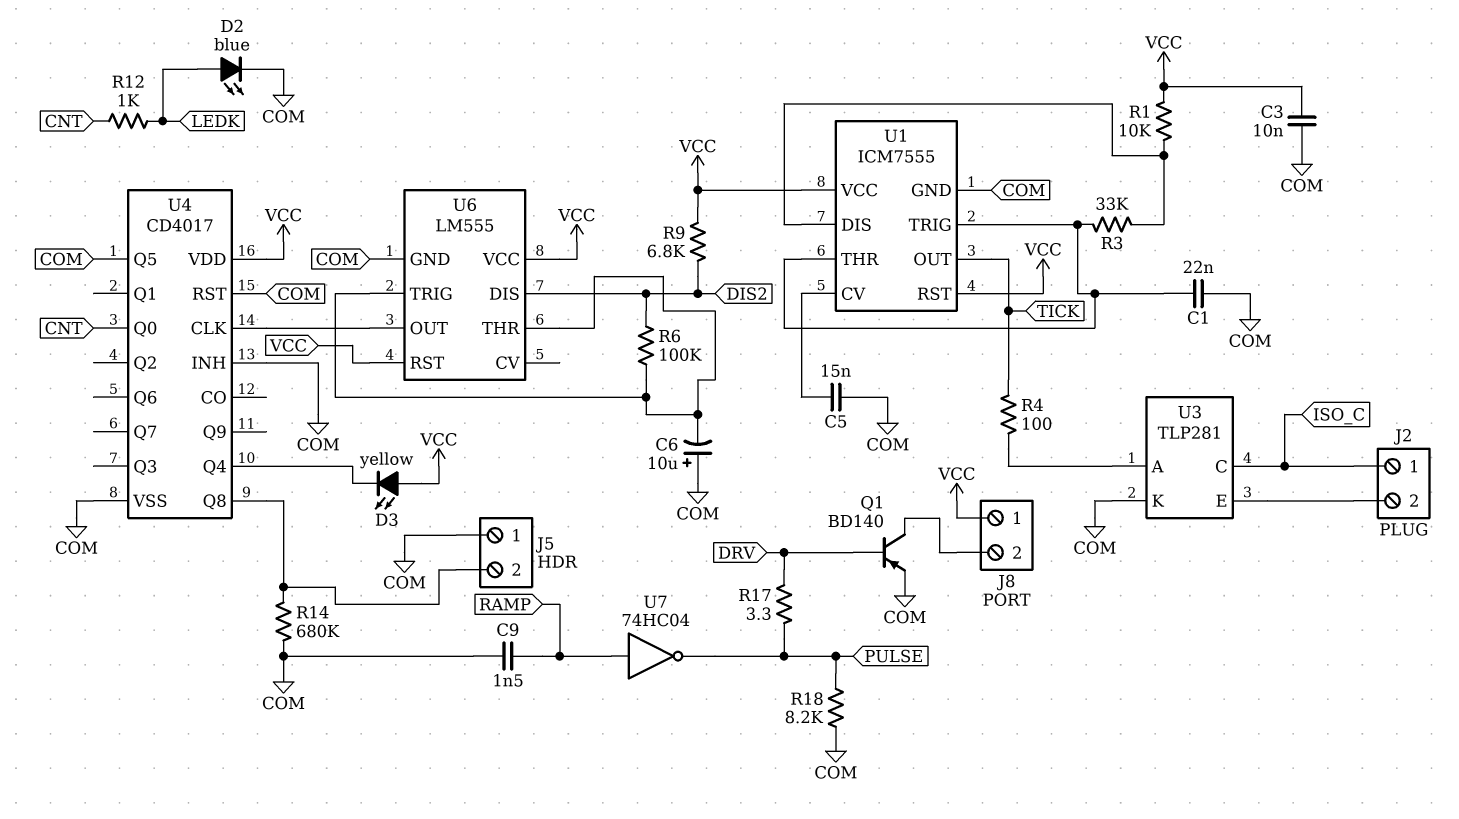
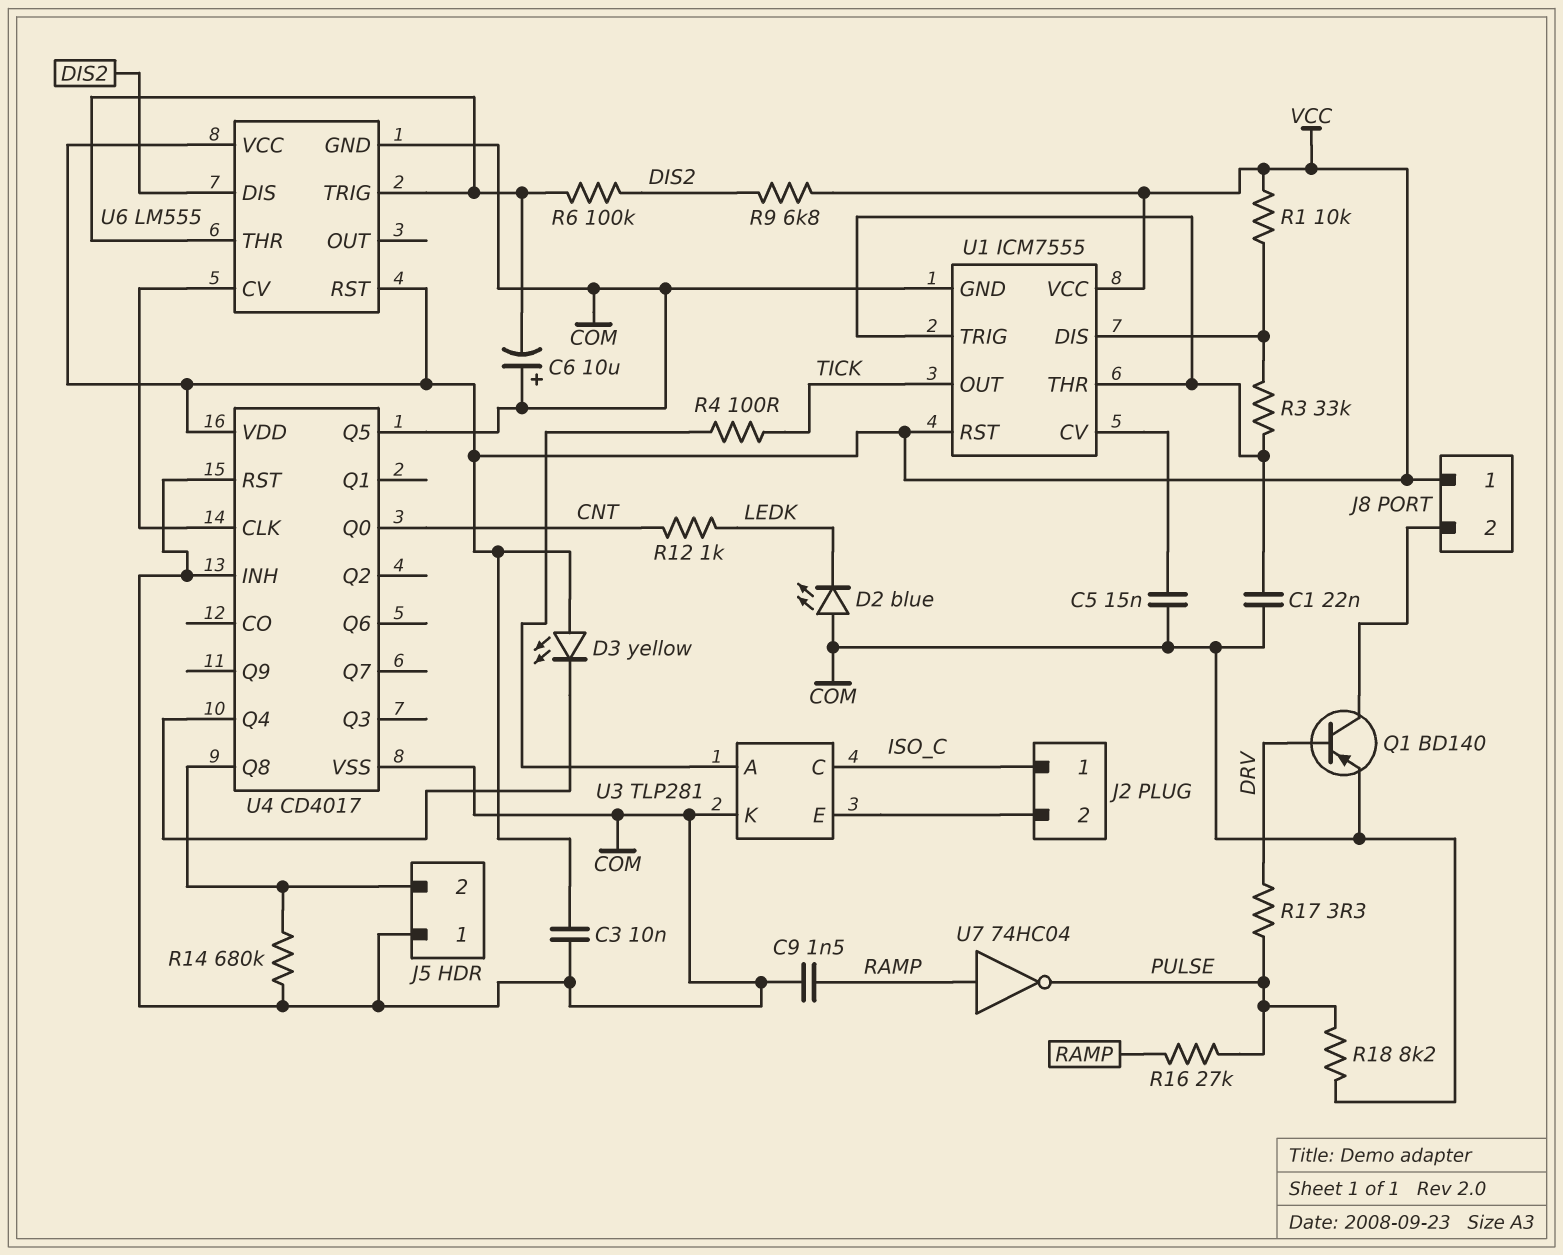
D2: LED blue (A LEDK, K COM) -> LED blue (A COM, K LEDK)
R16: none -> 27k (PULSE, RAMP)
U6 pin CV: none -> U4/CLK
U6 pin OUT: U4/CLK -> none

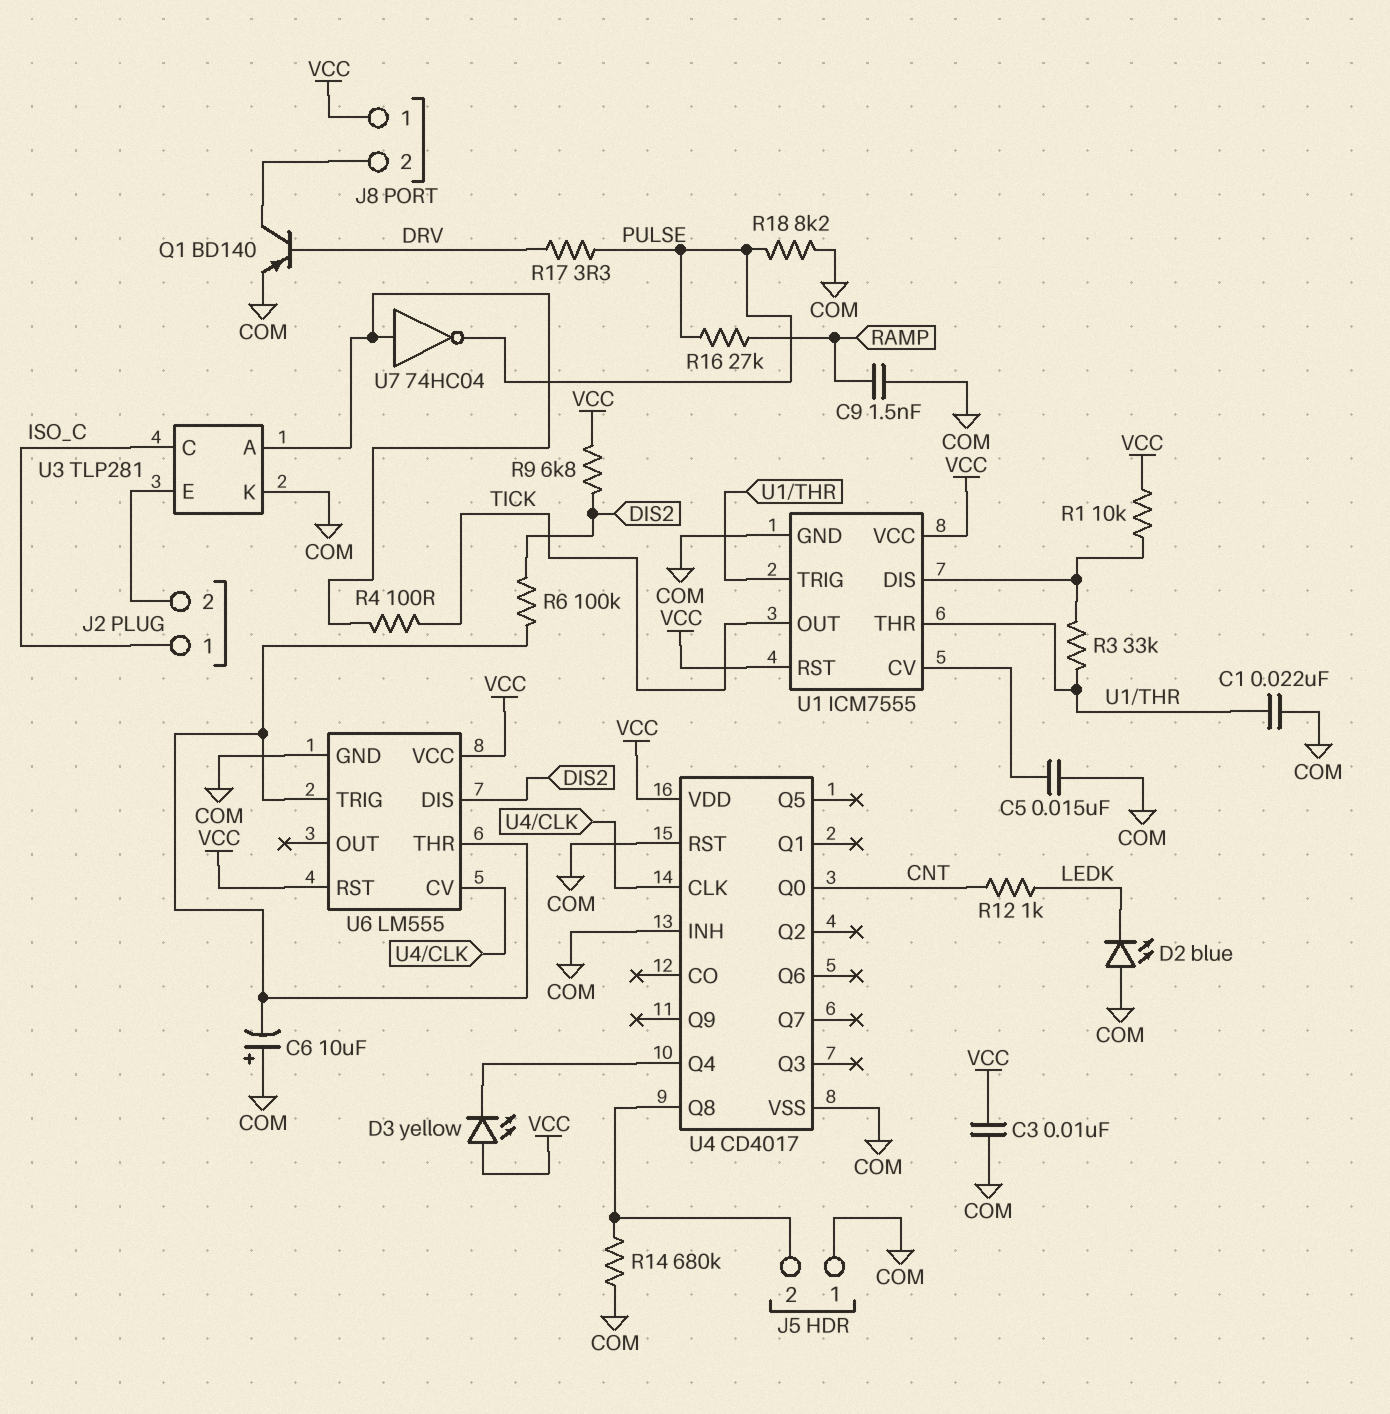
U4 pin Q5: COM -> none
U7: NOT 74HC04 (in RAMP, out PULSE) -> NOT 74HC04 (in U3/A, out PULSE)

